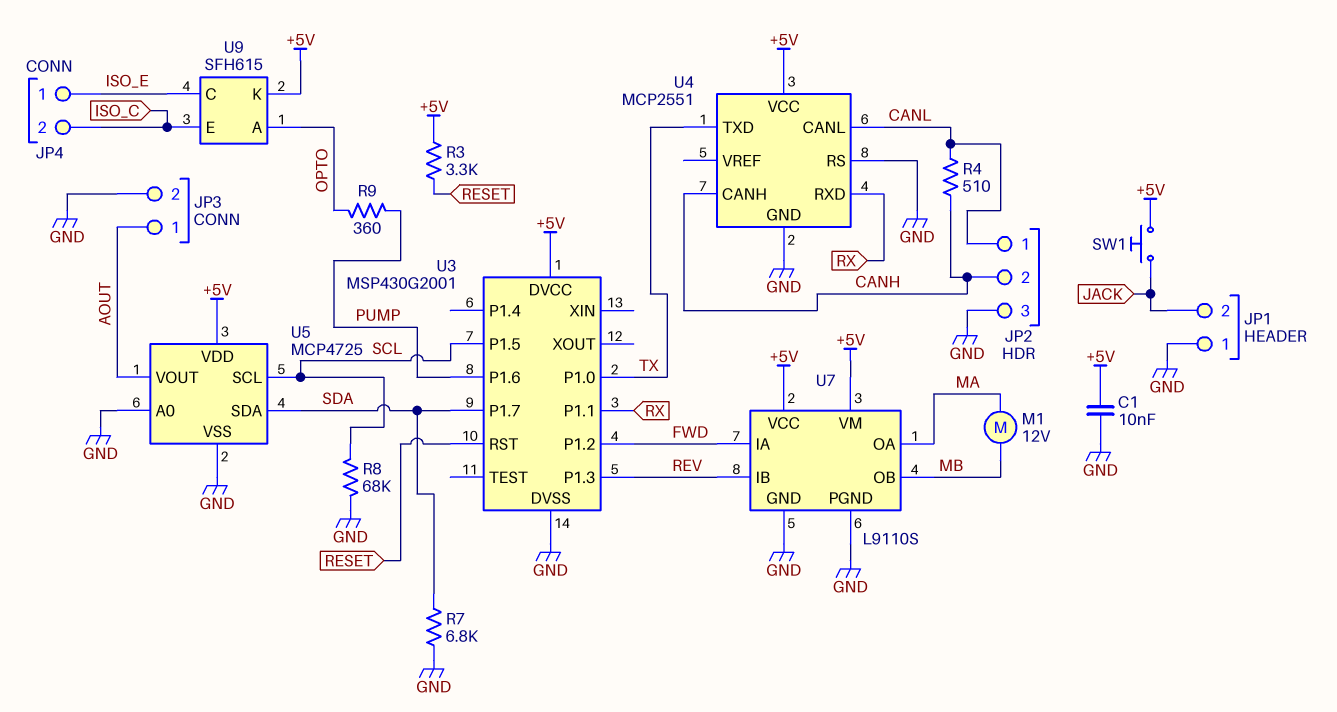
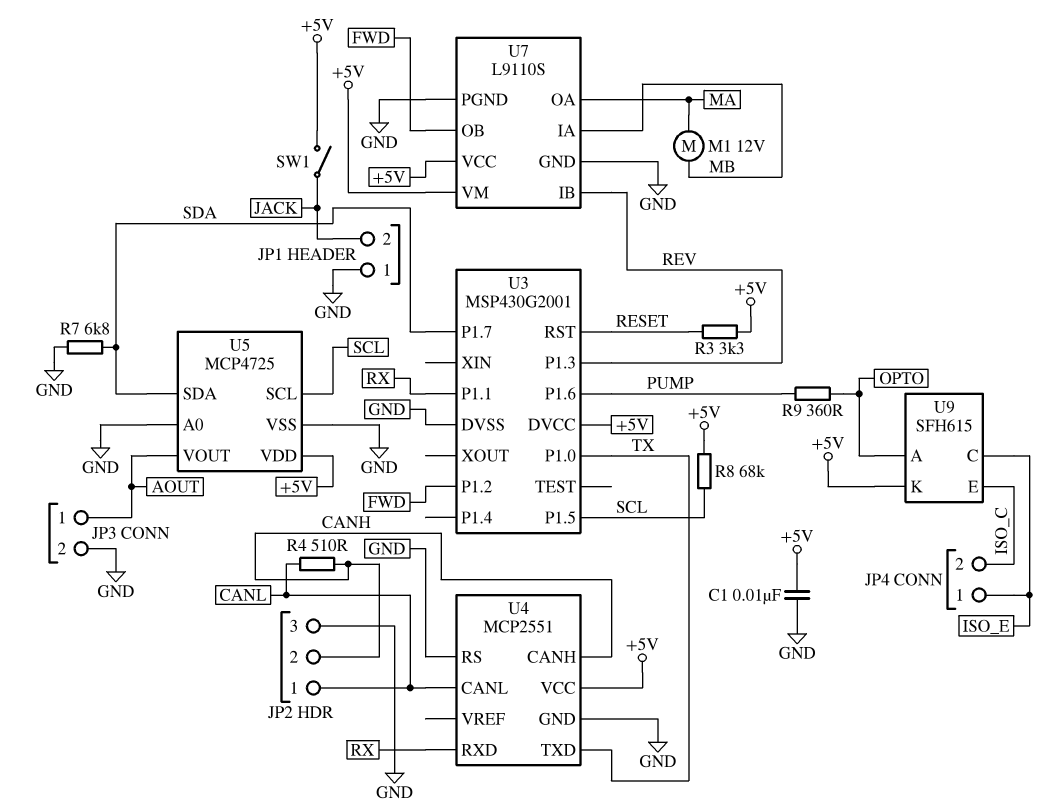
R8: 68k (GND, SCL) -> 68k (+5V, SCL)
SW1: button (+5V, JACK) -> switch (+5V, JACK)
U7 pin IA: FWD -> MB
U7 pin OB: MB -> FWD

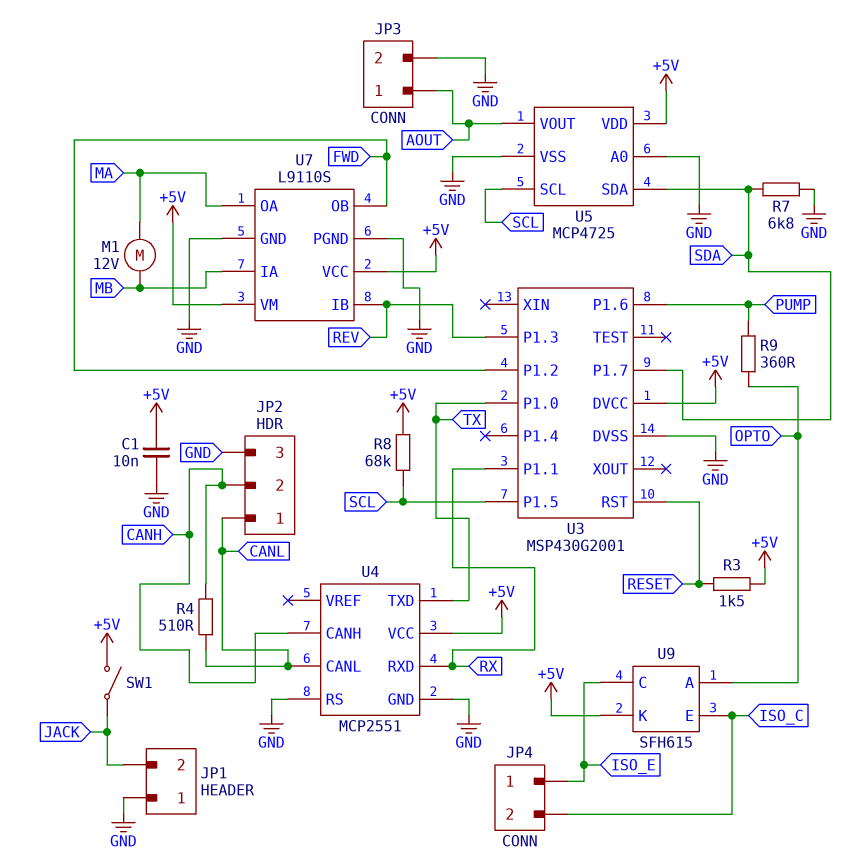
R3: 3.3k (+5V, RESET) -> 1.5k (+5V, RESET)

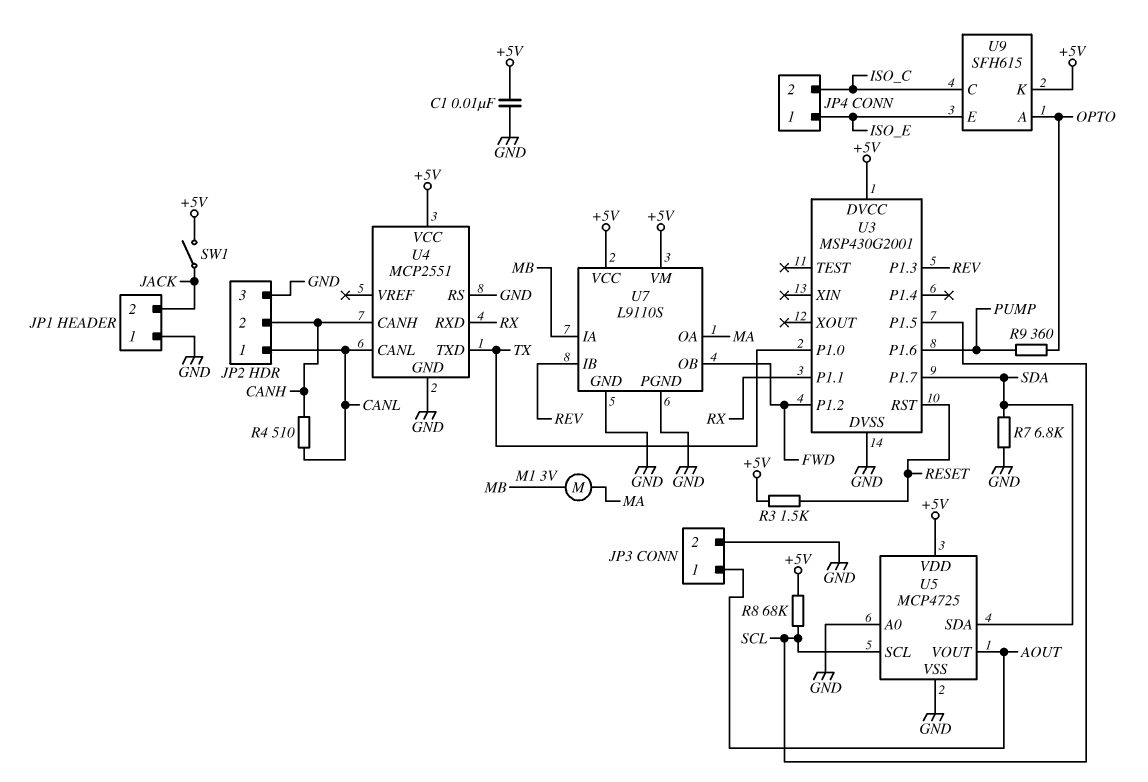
M1: motor 12V (MA, MB) -> motor 3V (MA, MB)
U9 pin C: ISO_E -> ISO_C
U9 pin E: ISO_C -> ISO_E

